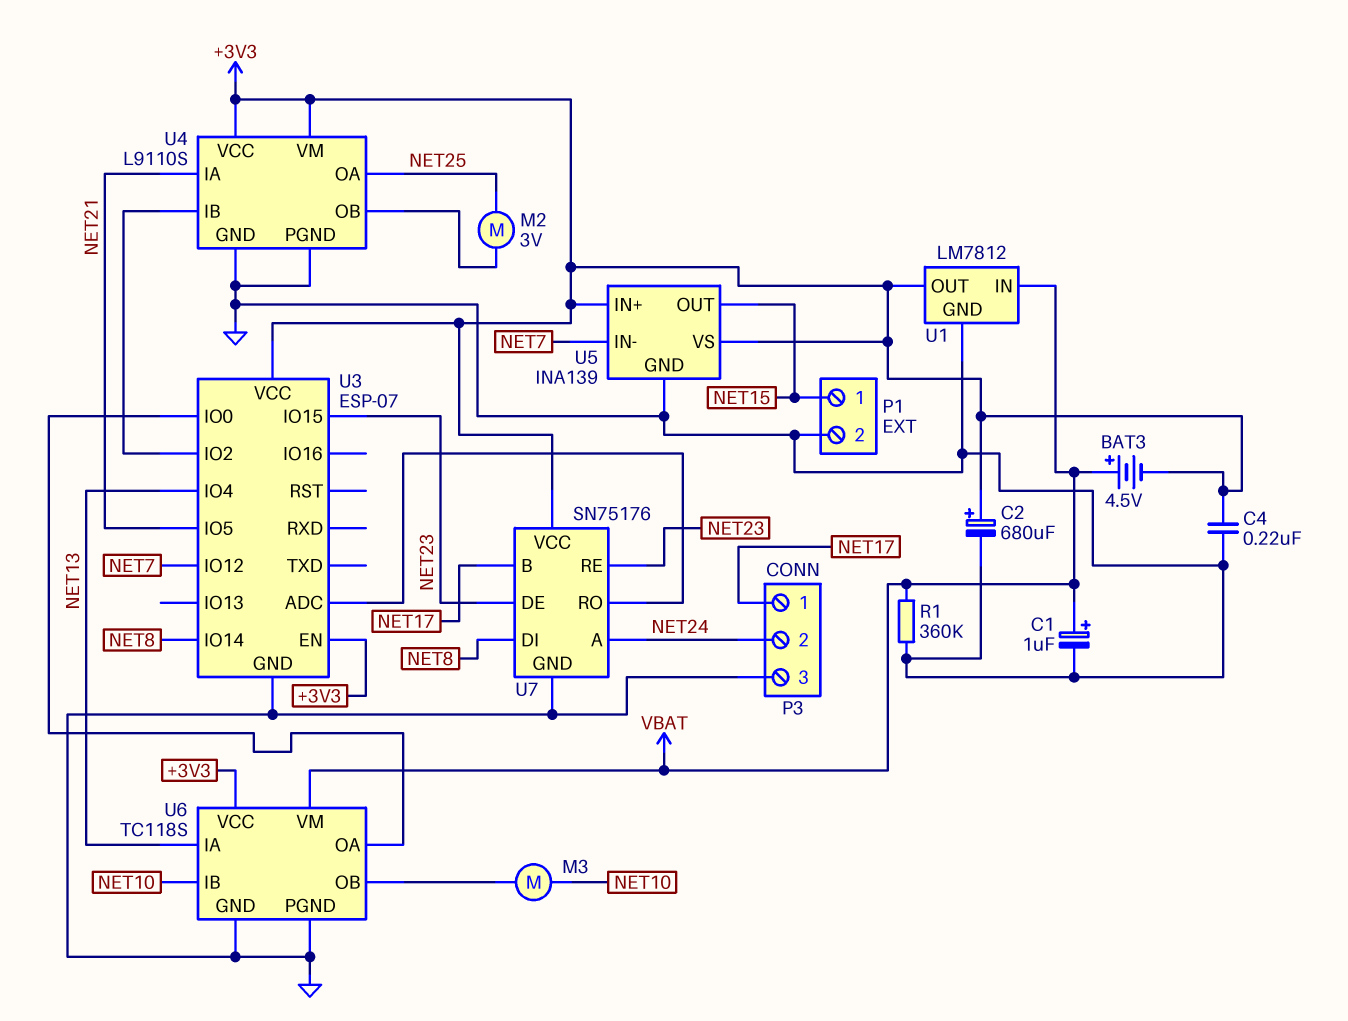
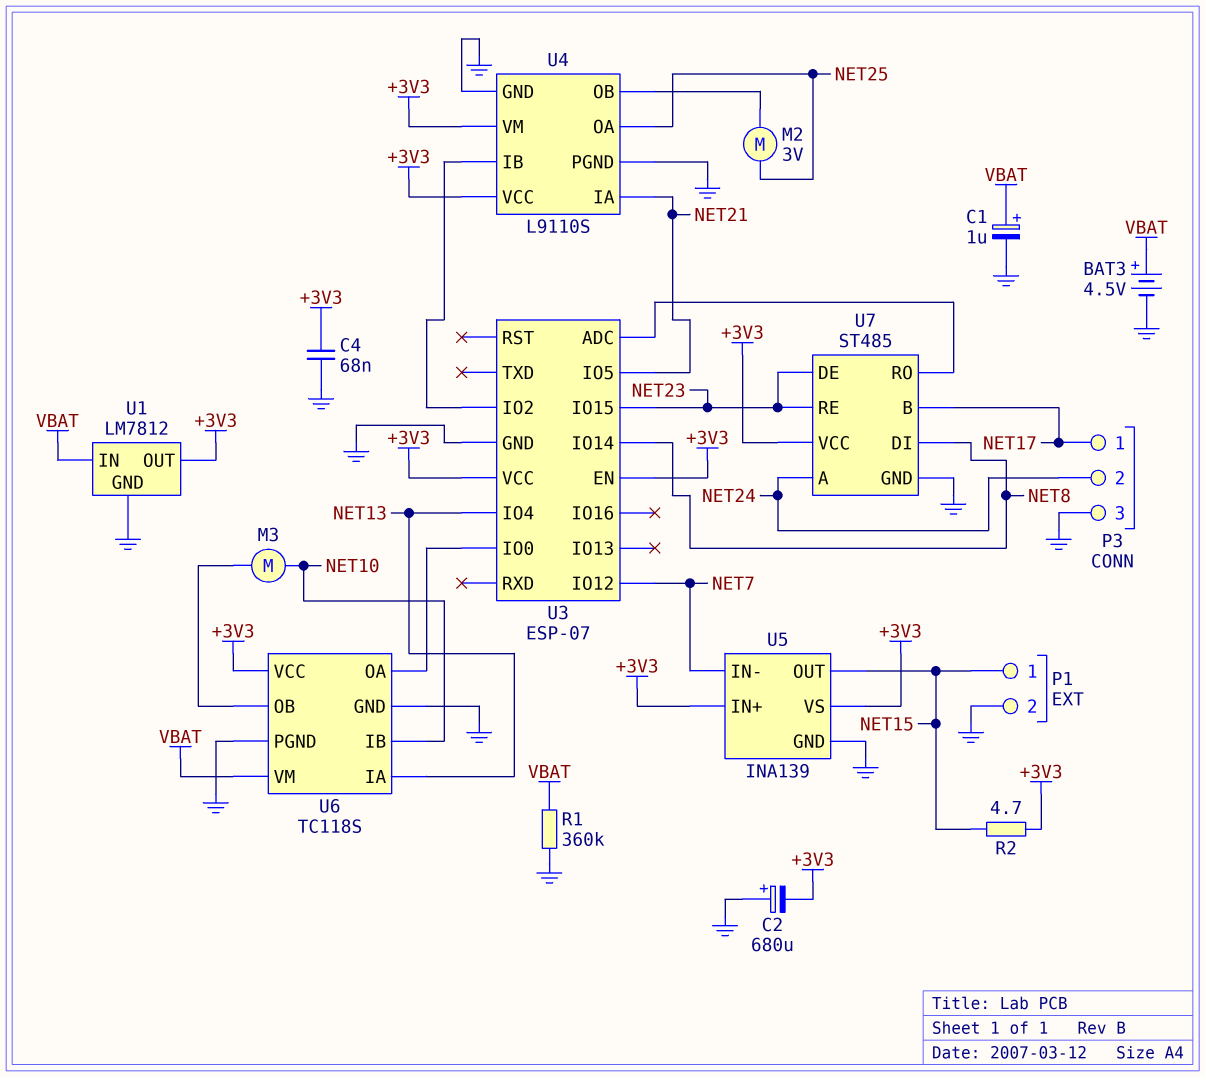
BAT3: 4.5V (plus VBAT, minus +3V3) -> 4.5V (plus VBAT, minus GND)
C2: 680uF (plus +3V3, minus GND) -> 680uF (plus GND, minus +3V3)
C4: 220nF (+3V3, GND) -> 68nF (+3V3, GND)
R2: none -> 4.7 (+3V3, NET15)
U7: SN75176 -> ST485

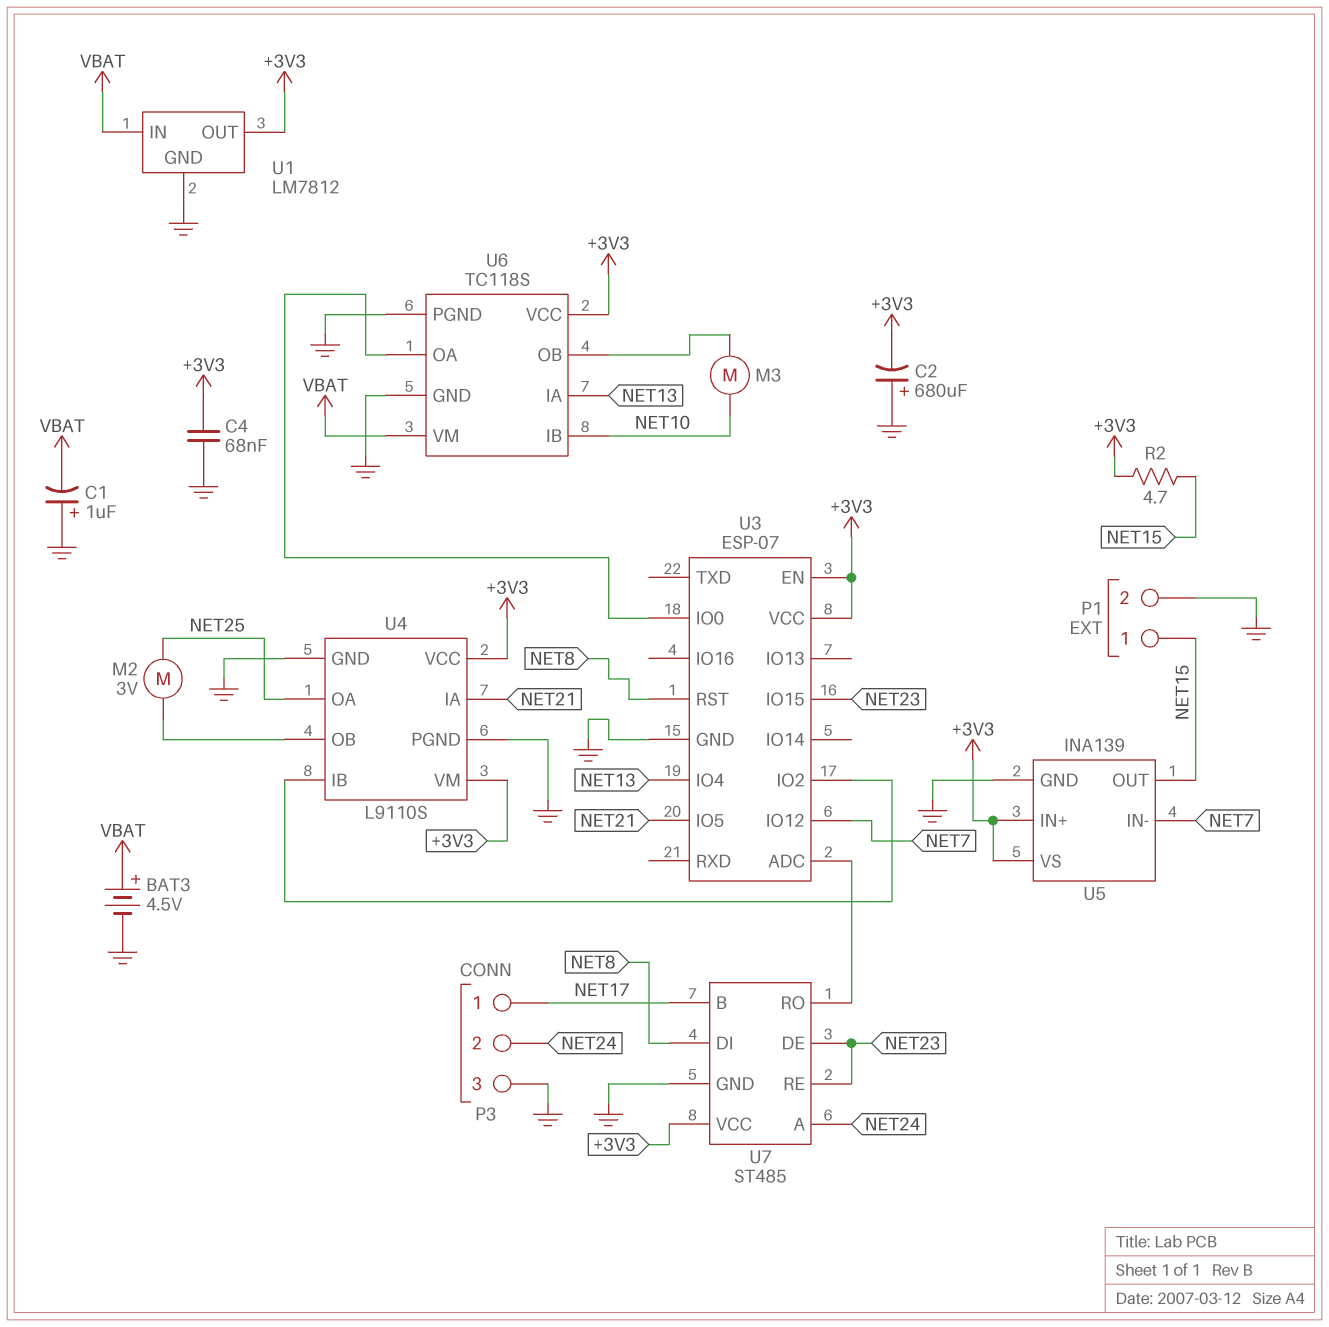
C1: 1uF (plus VBAT, minus GND) -> 1uF (plus GND, minus VBAT)
R1: 360k (GND, VBAT) -> none
U3 pin IO14: NET8 -> none
U3 pin RST: none -> NET8

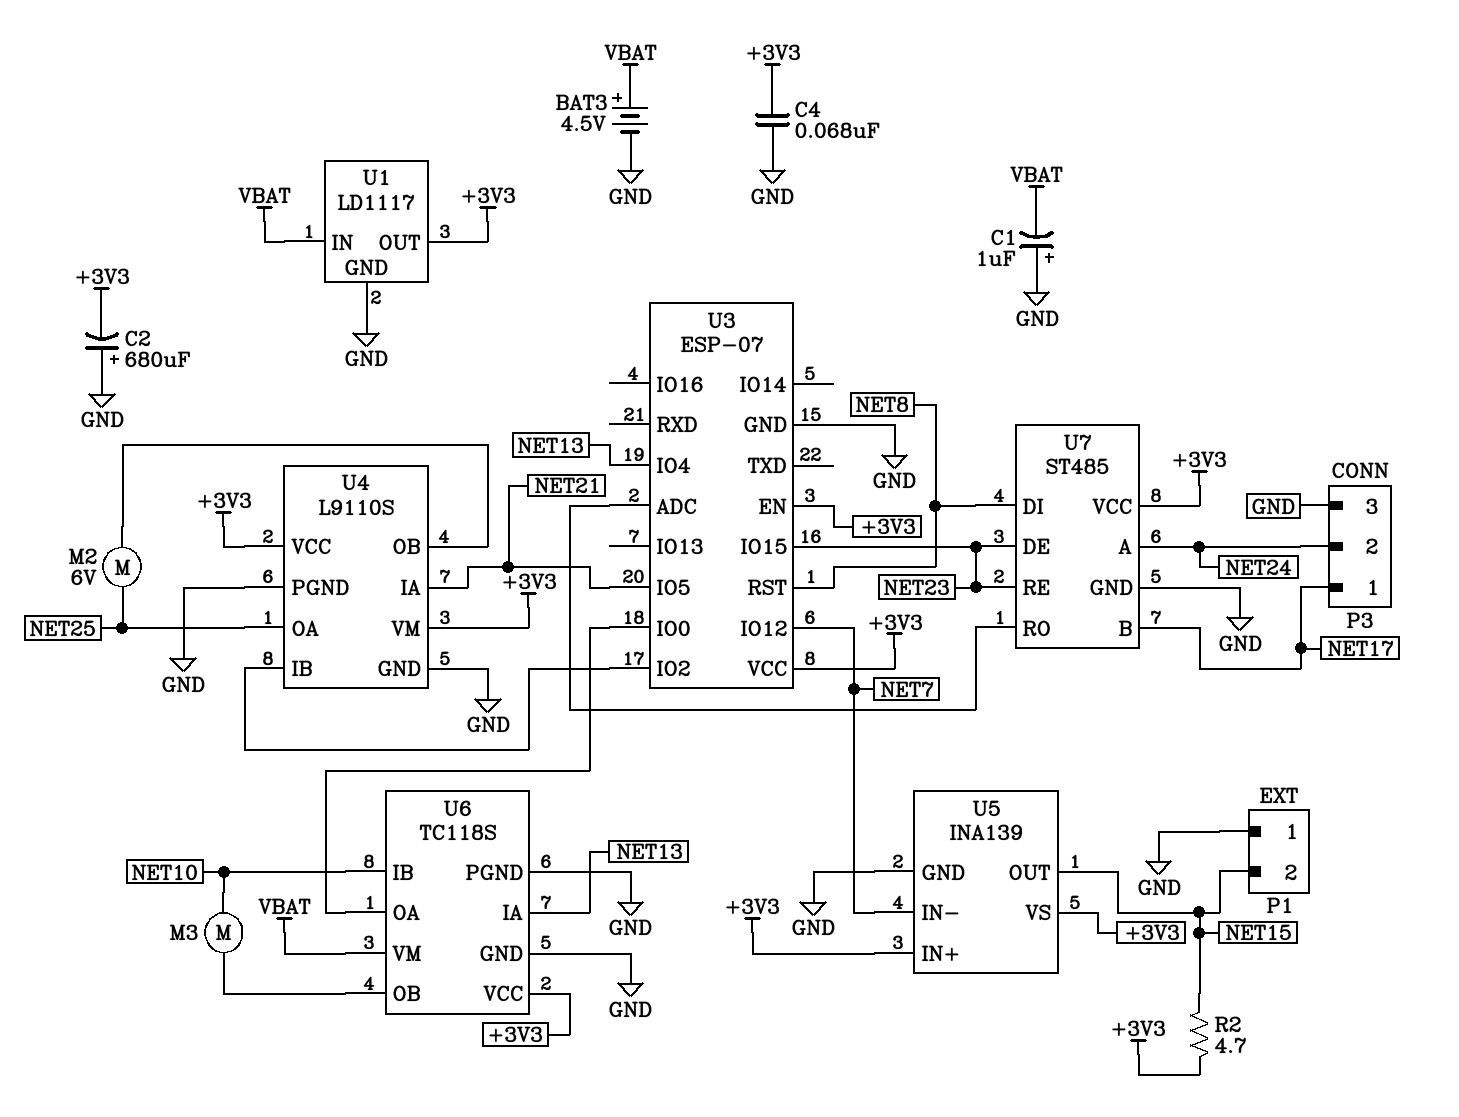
M2: motor 3V (NET25, U4/OB) -> motor 6V (NET25, U4/OB)
P1 pin 1: NET15 -> GND
P1 pin 2: GND -> NET15
U1: LM7812 -> LD1117

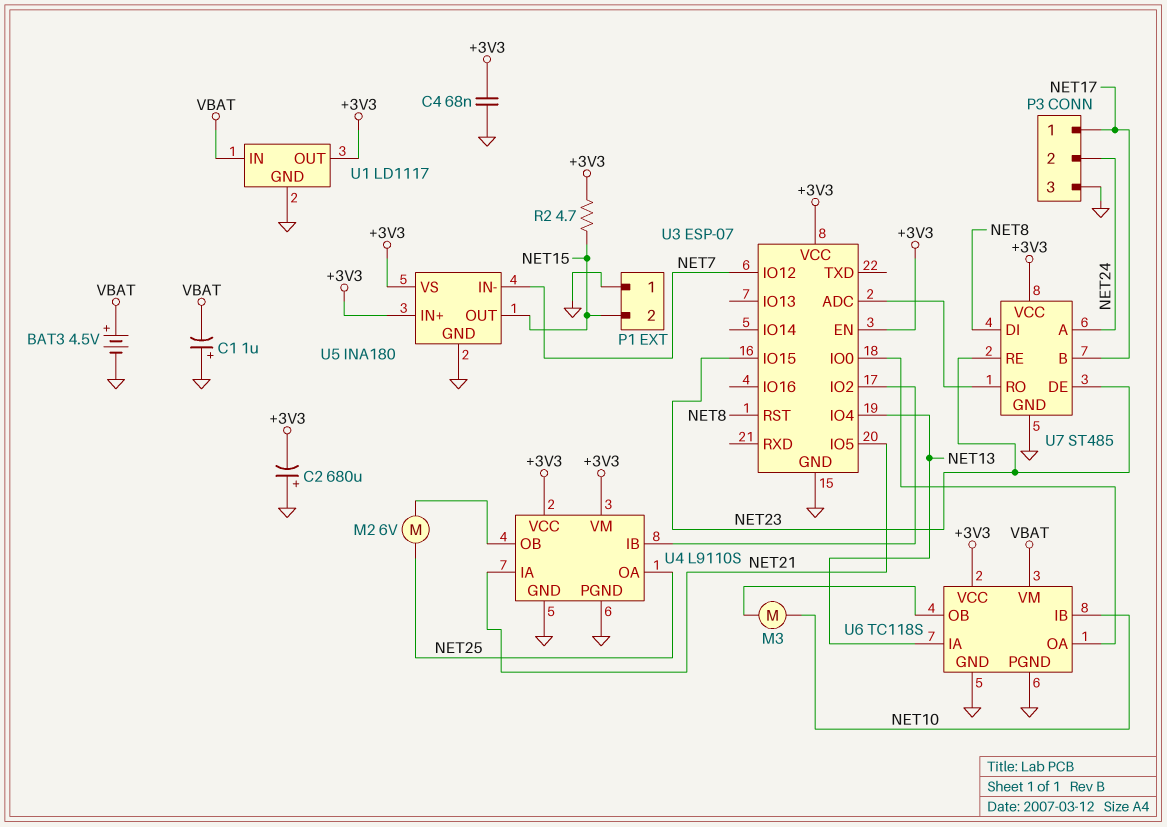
U5: INA139 -> INA180

